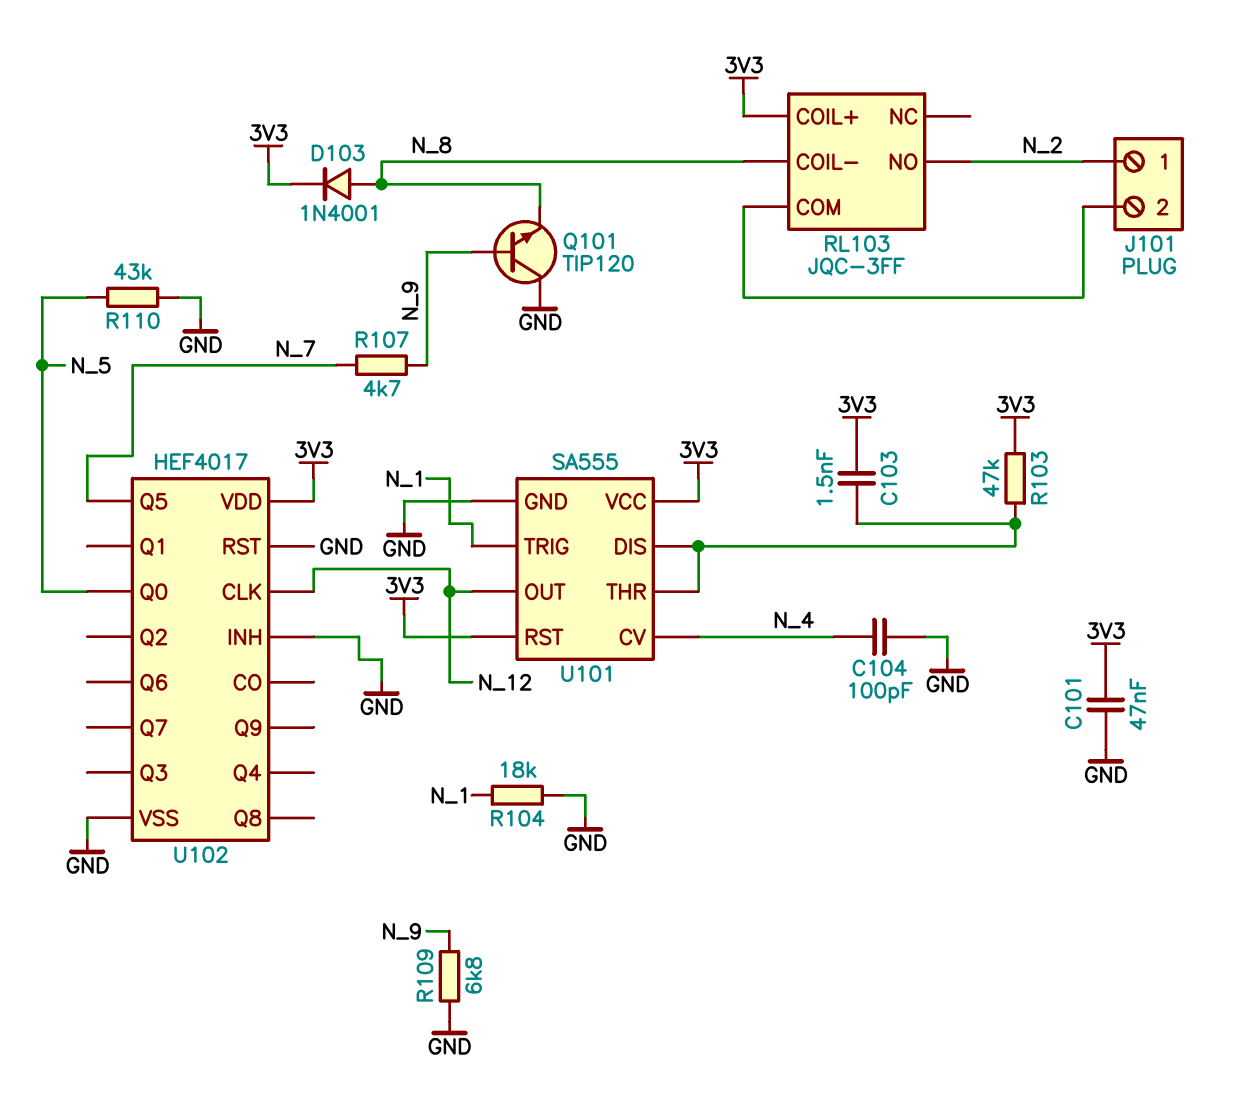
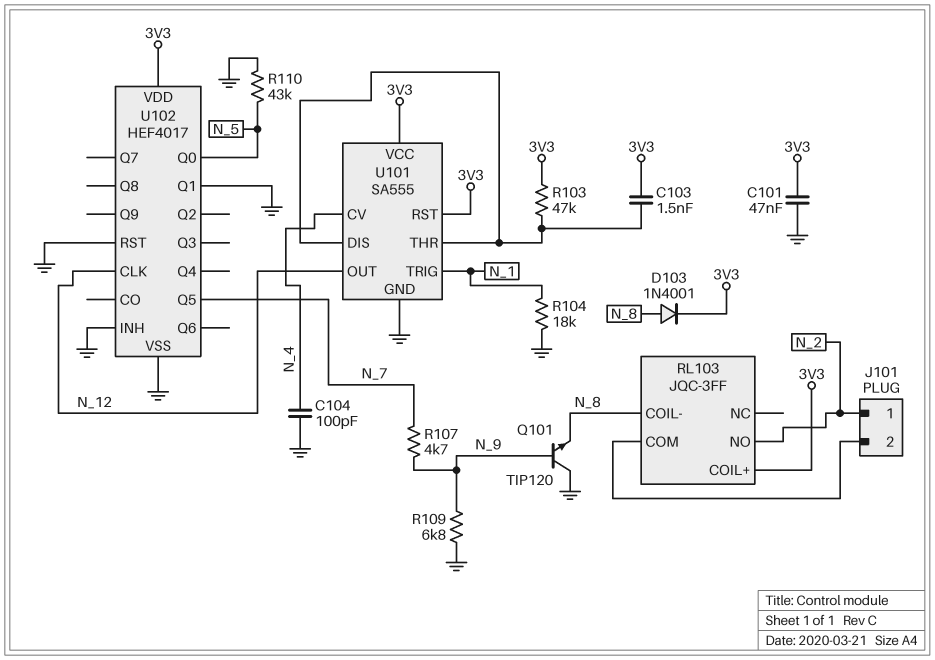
U102 pin Q1: none -> GND

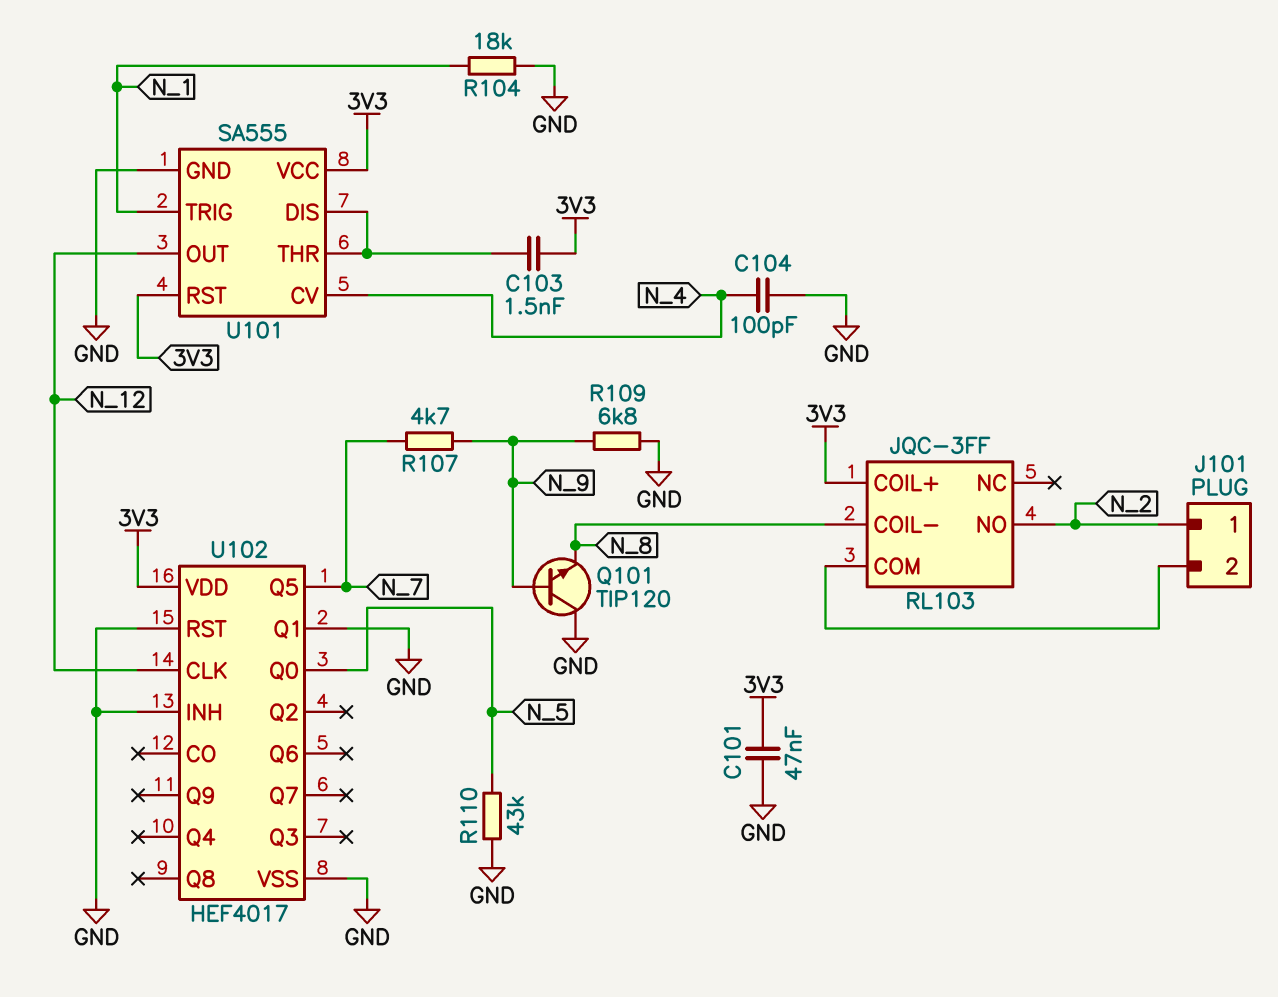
D103: diode 1N4001 (A N_8, K 3V3) -> none
R103: 47k (3V3, U101/DIS) -> none

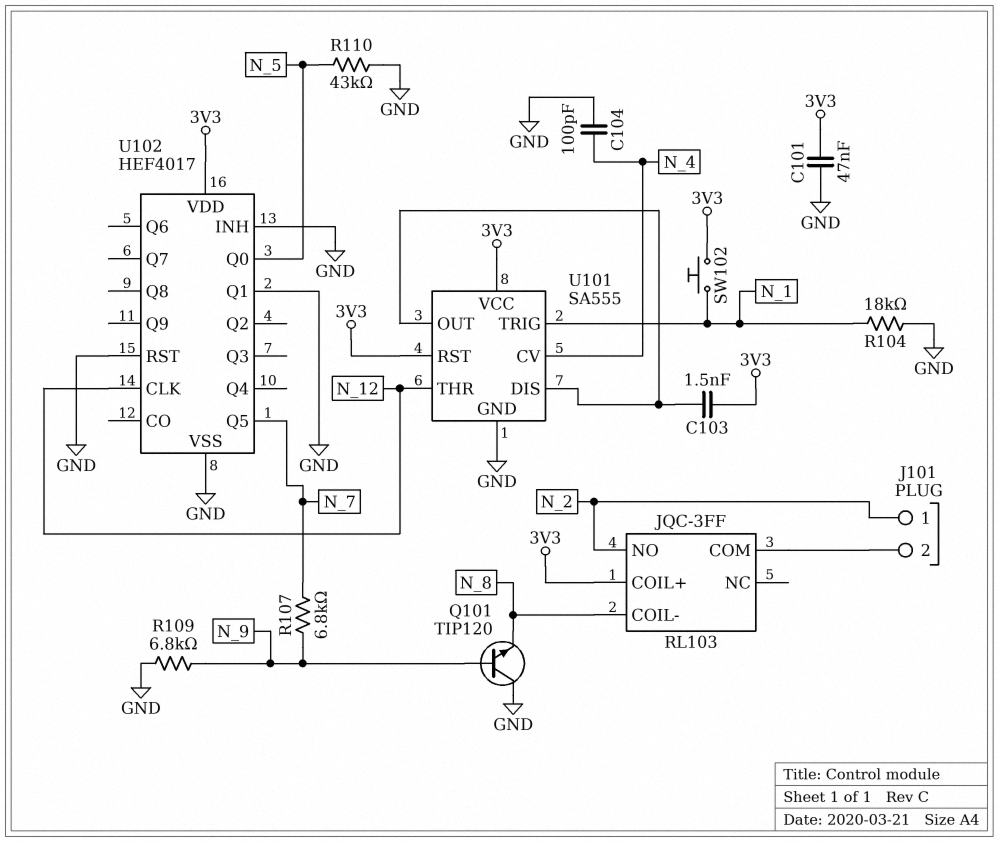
R107: 4.7k (N_7, N_9) -> 6.8k (N_7, N_9)
SW102: none -> button (3V3, N_1)
U101 pin OUT: N_12 -> U101/DIS
U101 pin THR: U101/DIS -> N_12

